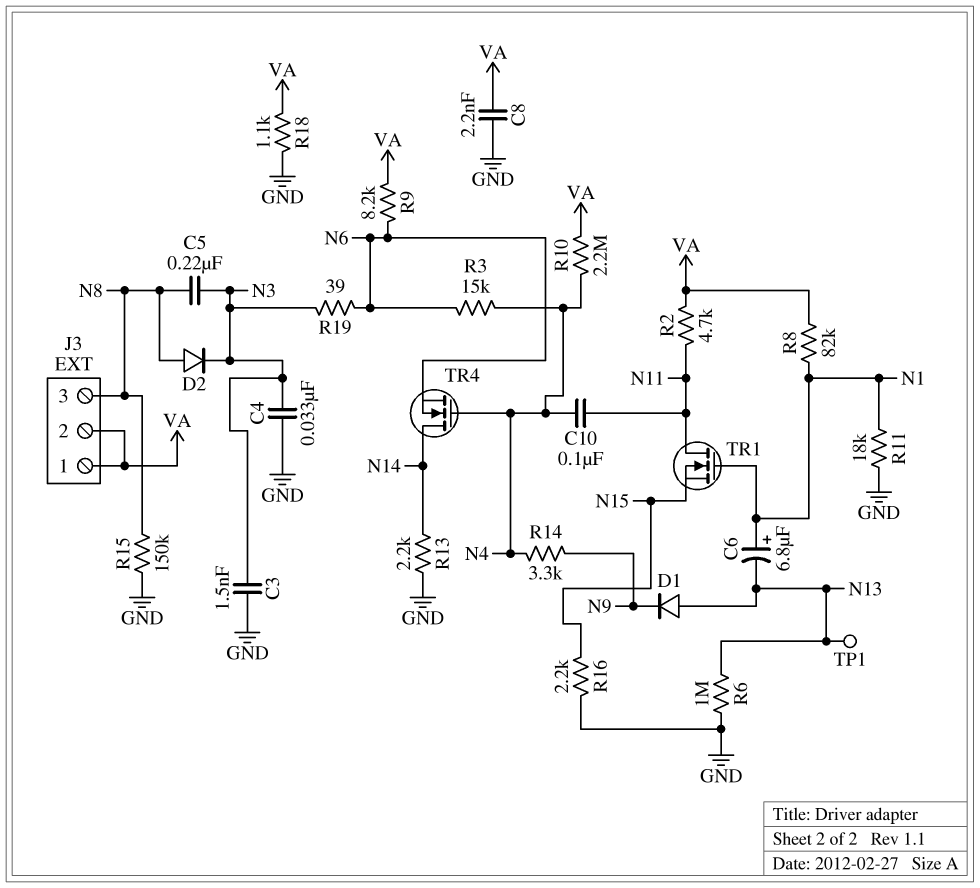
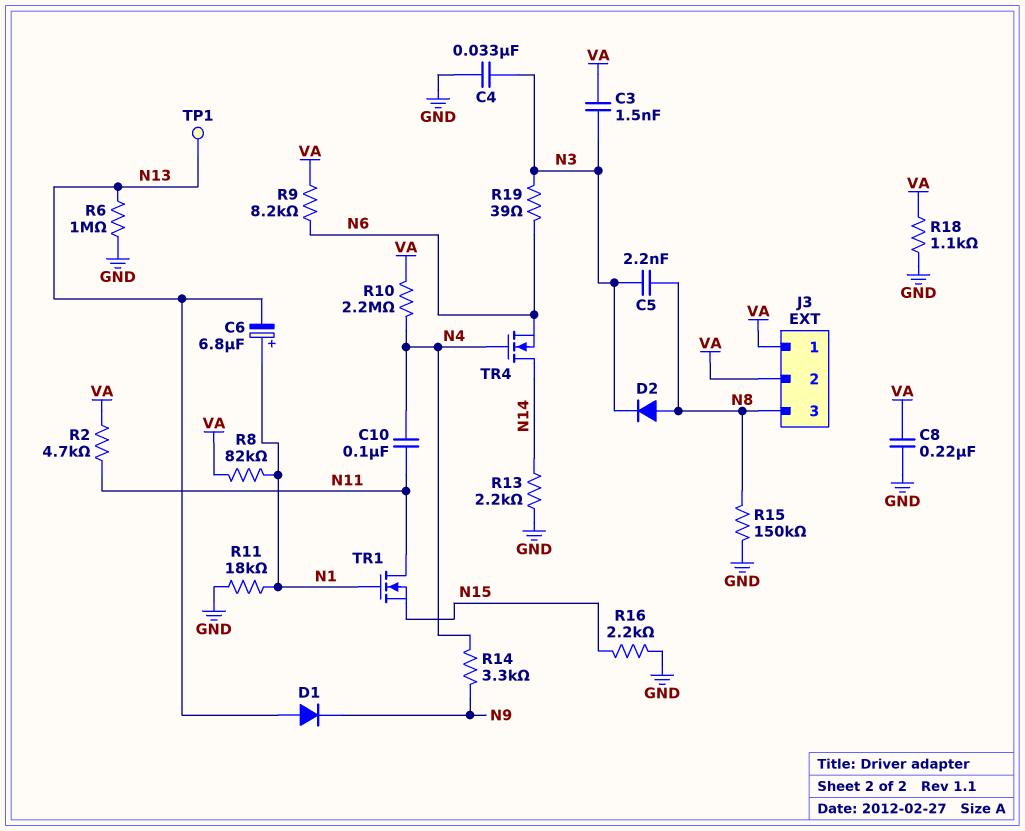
C3: 1.5nF (GND, N3) -> 1.5nF (N3, VA)
C5: 220nF (N3, N8) -> 2.2nF (N3, N8)
C8: 2.2nF (GND, VA) -> 220nF (GND, VA)
R3: 15k (N4, N6) -> none

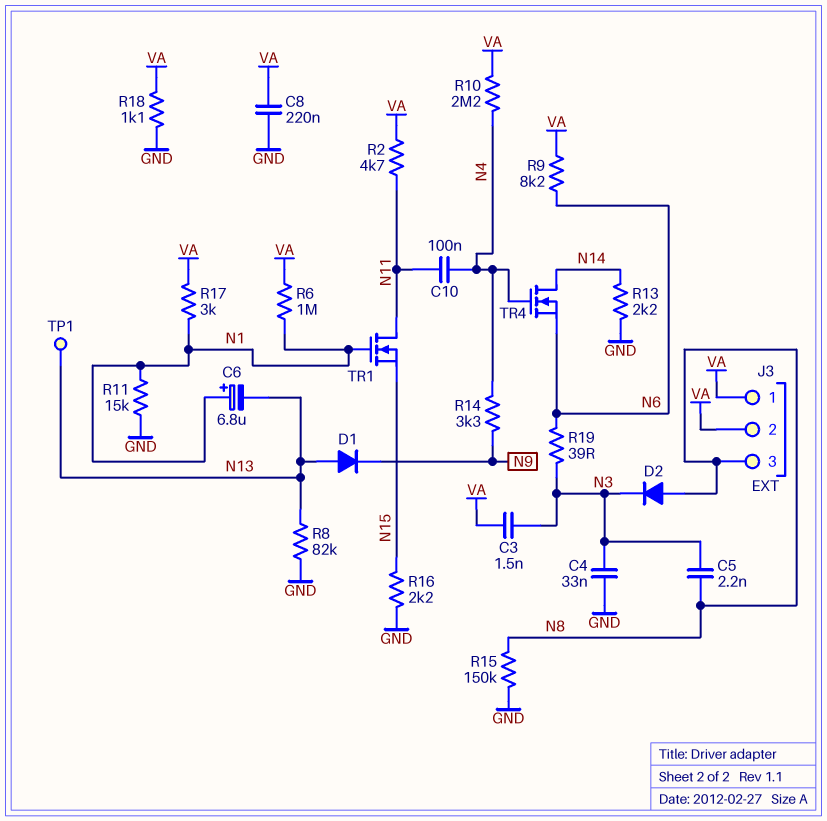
R6: 1M (GND, N13) -> 1M (N1, VA)
R8: 82k (N1, VA) -> 82k (GND, N13)
R11: 18k (GND, N1) -> 15k (GND, N1)
R17: none -> 3k (N1, VA)

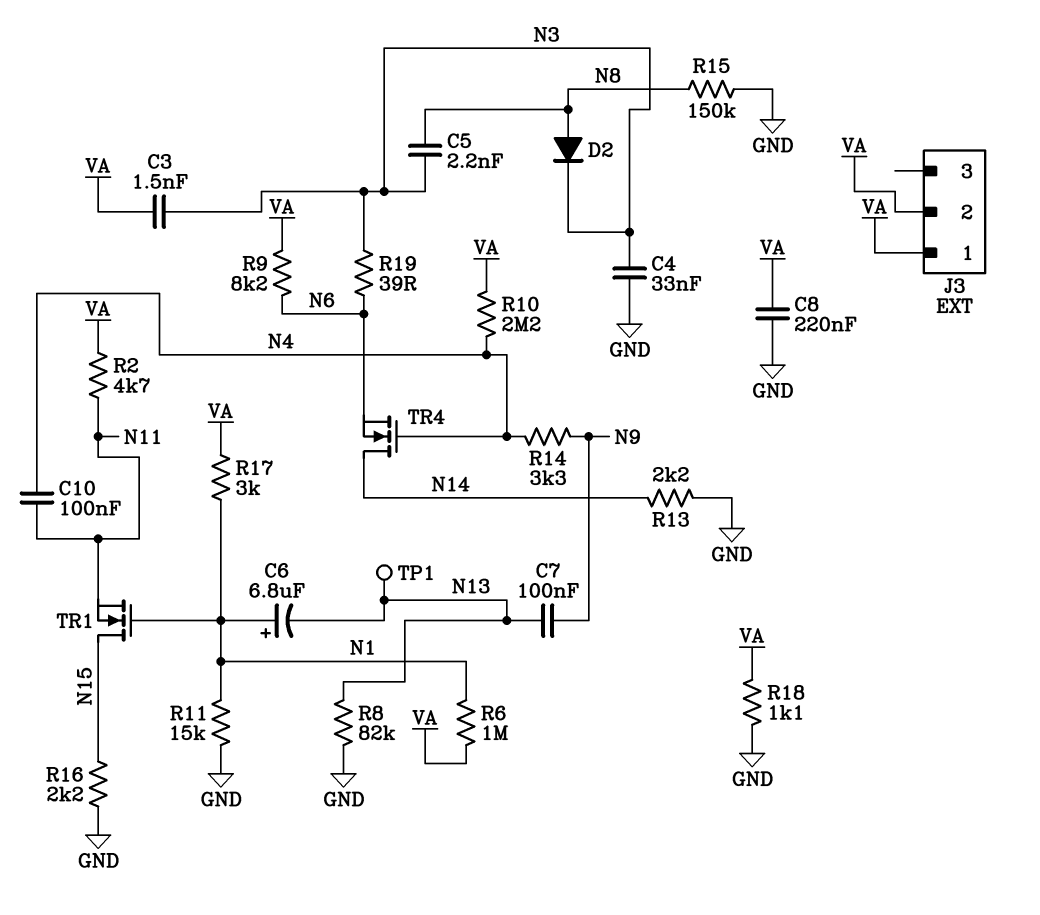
C7: none -> 100nF (N9, N13)
D1: diode (A N13, K N9) -> none
J3 pin 3: N8 -> none
TR1: NMOS (G N1, D N11, S N15) -> NMOS (G N1, D N15, S N11)

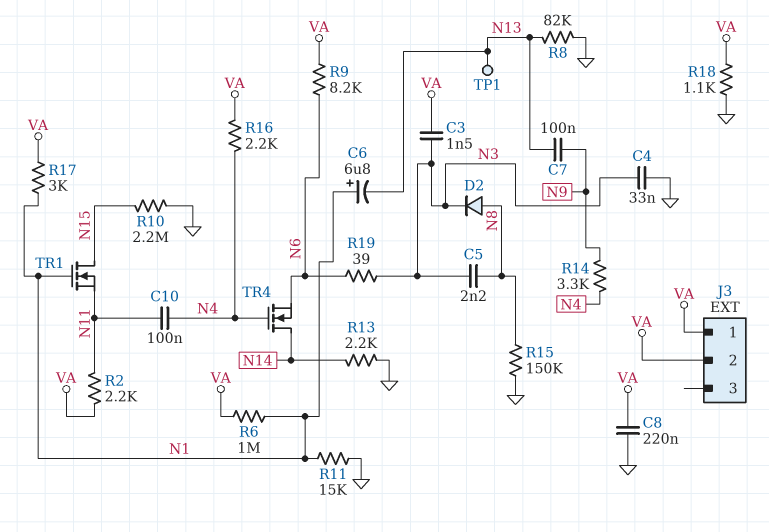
R2: 4.7k (N11, VA) -> 2.2k (N11, VA)
R10: 2.2M (N4, VA) -> 2.2M (GND, N15)
R16: 2.2k (GND, N15) -> 2.2k (N4, VA)

